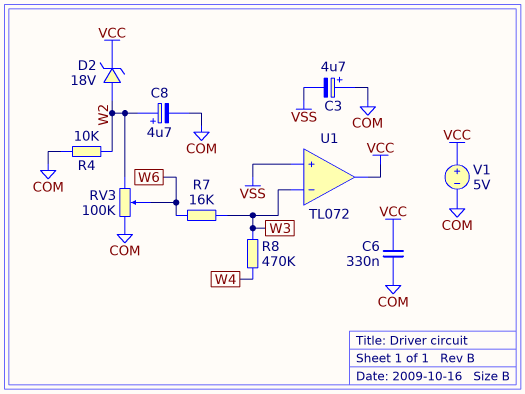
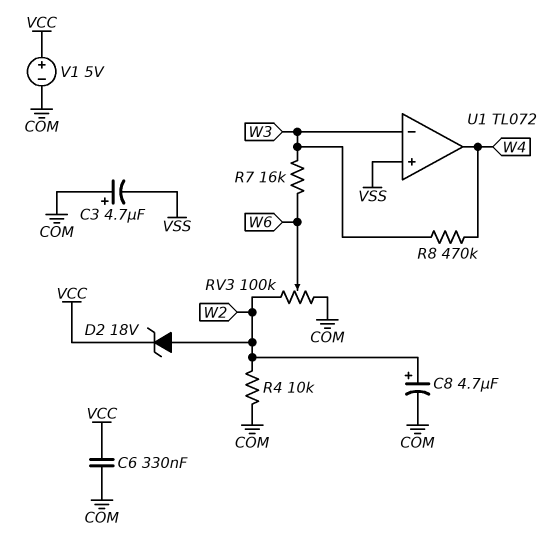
U1 pin out: VCC -> W4

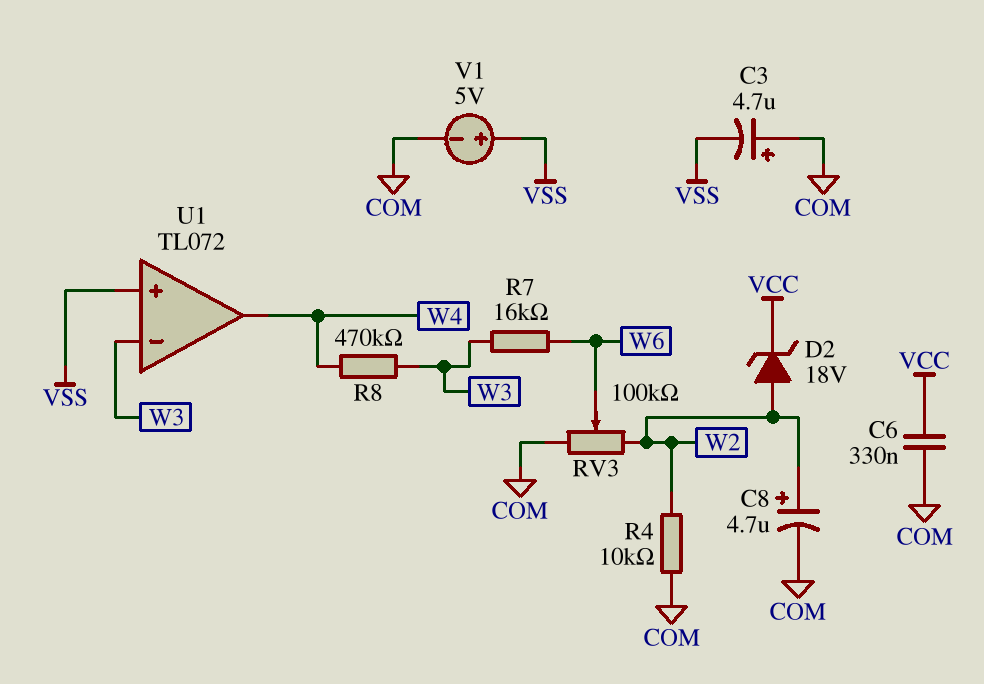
V1: 5V (plus VCC, minus COM) -> 5V (plus VSS, minus COM)

